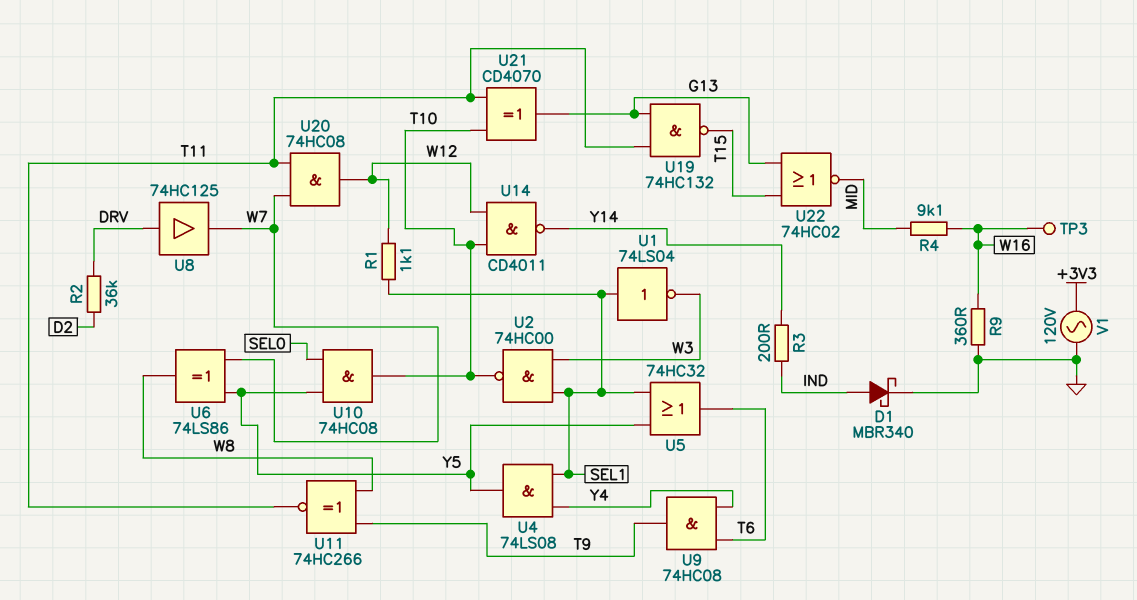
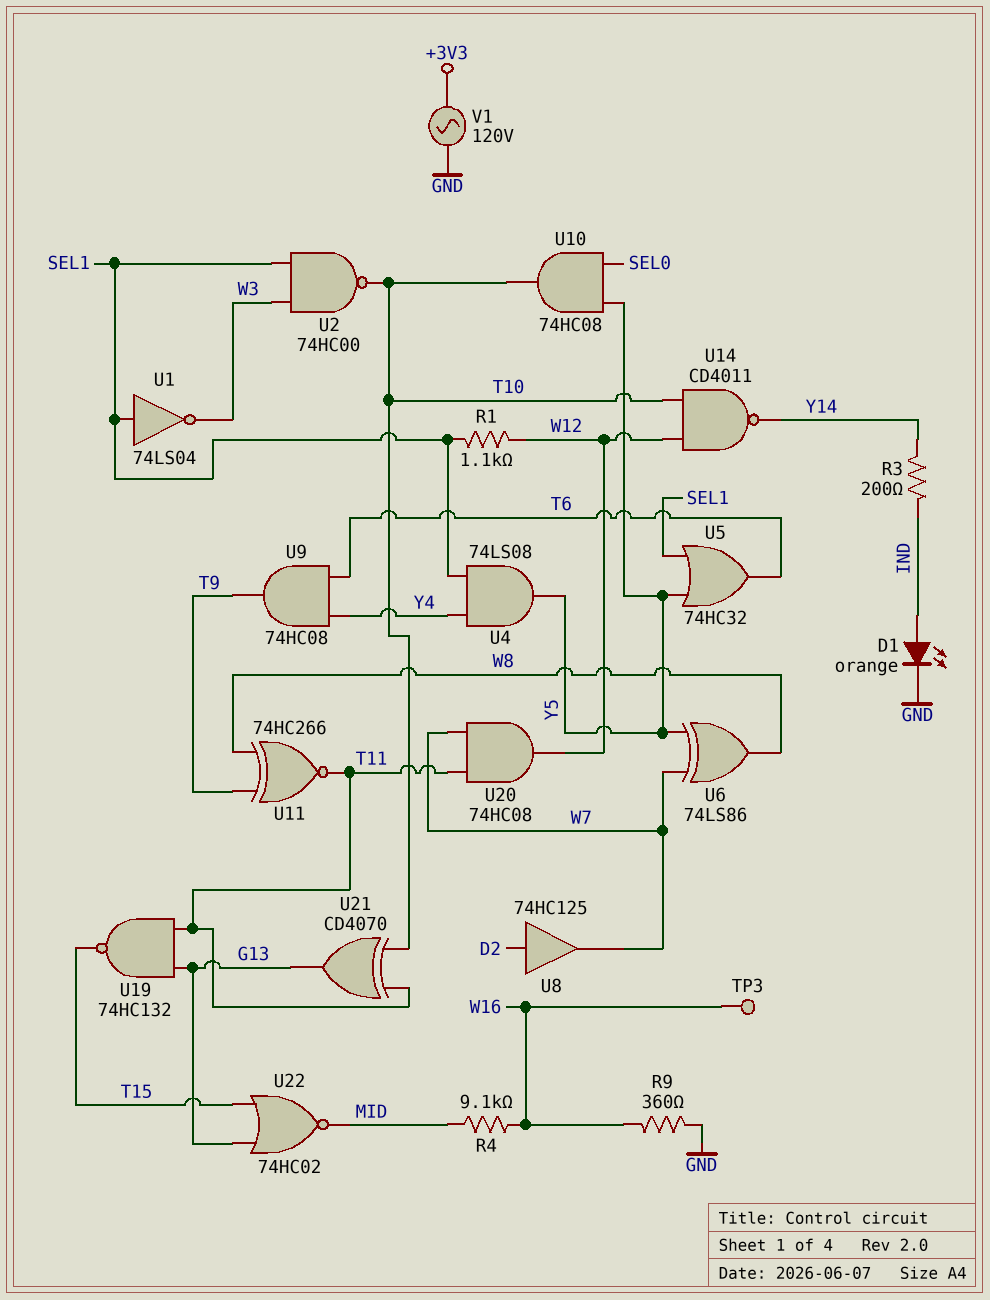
D1: schottky MBR340 (A IND, K GND) -> LED orange (A IND, K GND)
R2: 36k (D2, DRV) -> none
U8: buffer 74HC125 (in DRV, out W7) -> buffer 74HC125 (in D2, out W7)

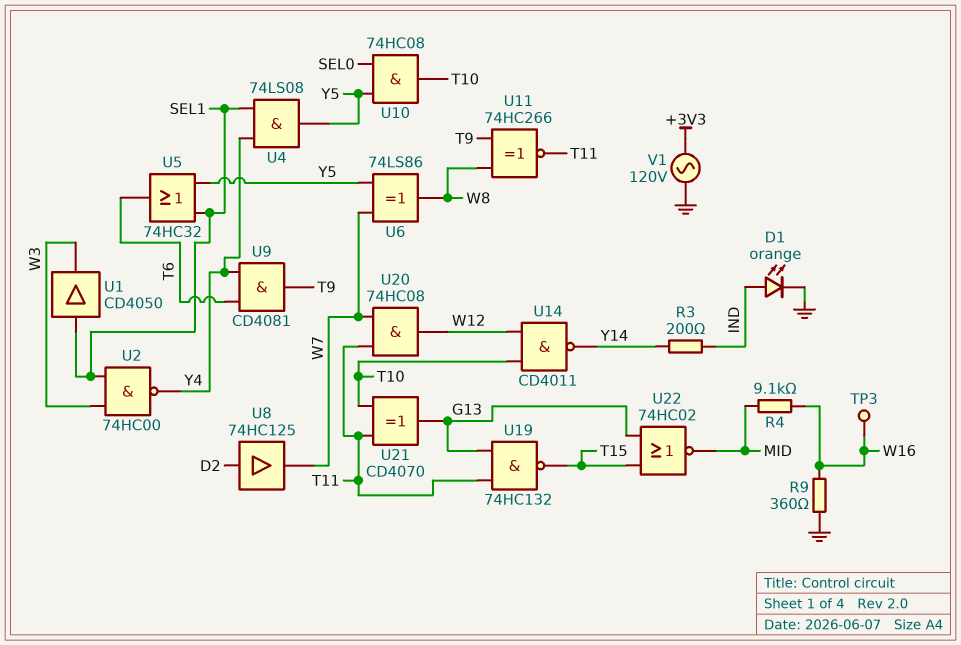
R1: 1.1k (SEL1, W12) -> none
U1: NOT 74LS04 (in SEL1, out W3) -> buffer CD4050 (in SEL1, out W3)
U2: NAND 74HC00 (in SEL1, in W3, out T10) -> NAND 74HC00 (in SEL1, in W3, out Y4)
U9: AND 74HC08 (in T6, in Y4, out T9) -> AND CD4081 (in T6, in Y4, out T9)

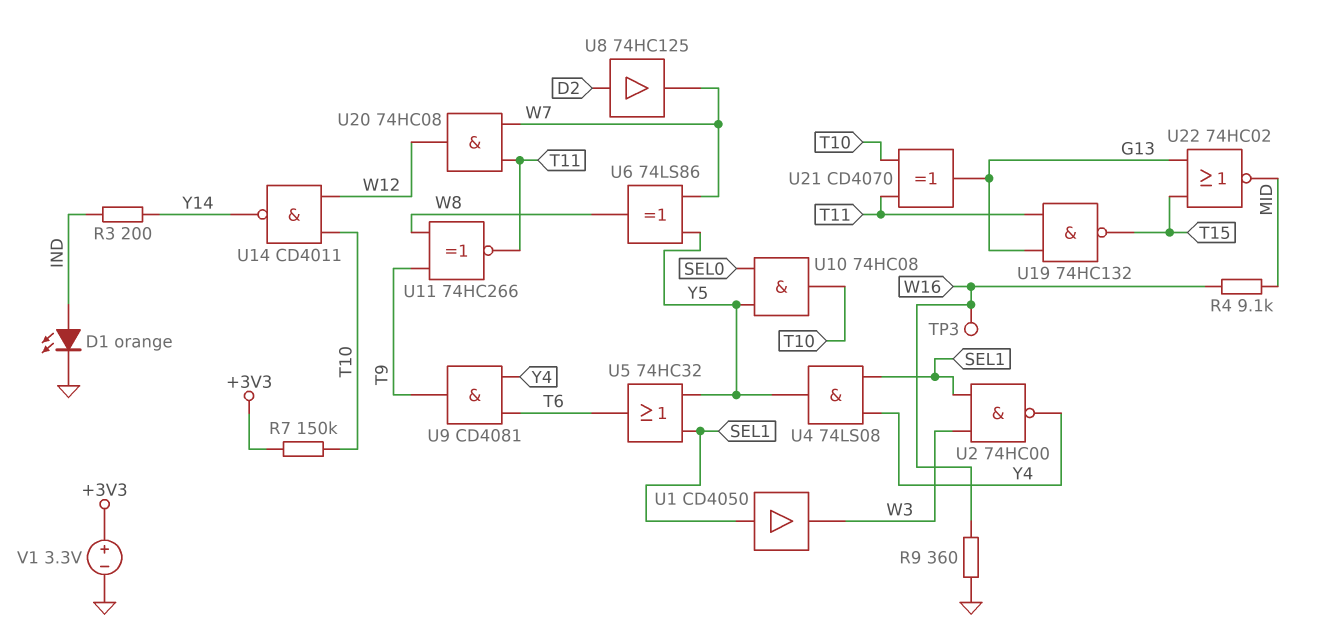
R7: none -> 150k (+3V3, T10)
V1: AC 120V (+3V3, GND) -> 3.3V (plus +3V3, minus GND)

